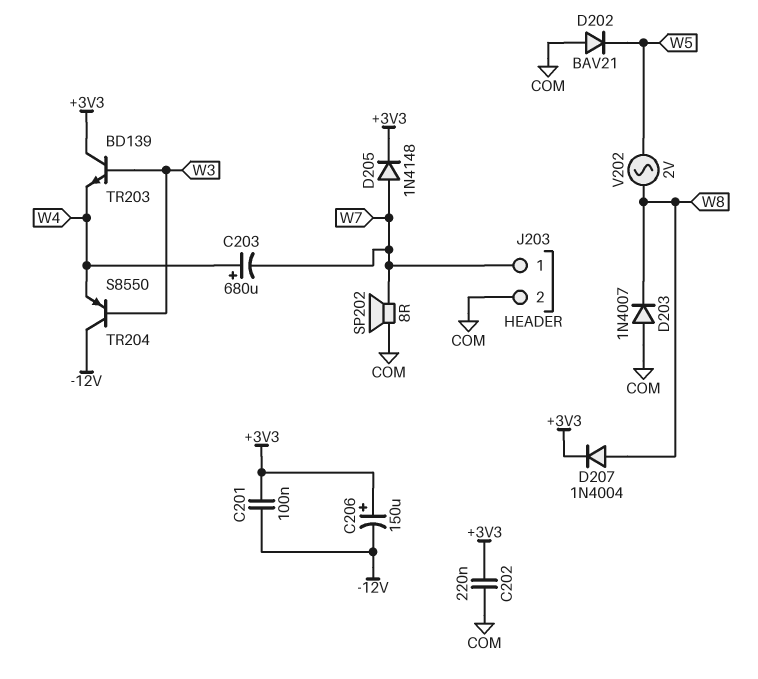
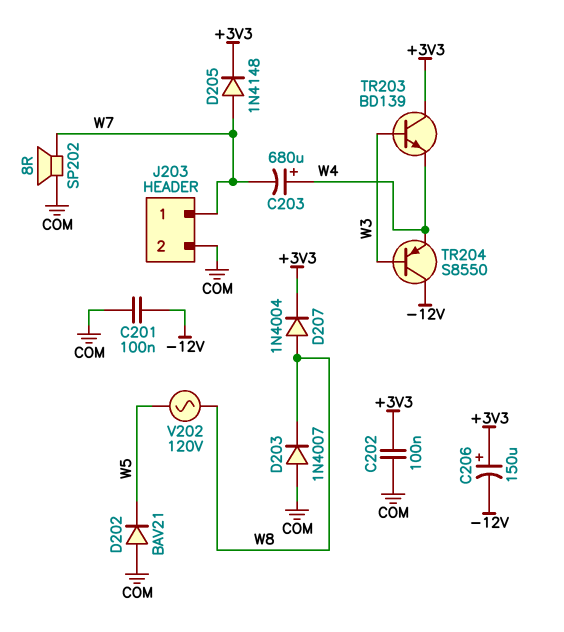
C201: 100nF (+3V3, -12V) -> 100nF (-12V, COM)
C202: 220nF (+3V3, COM) -> 100nF (+3V3, COM)
V202: AC 2V (W5, W8) -> AC 120V (W5, W8)

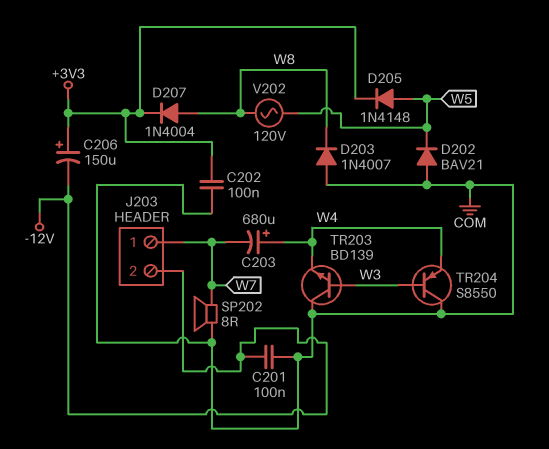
D205: diode 1N4148 (A W7, K +3V3) -> diode 1N4148 (A W5, K +3V3)
J203 pin 2: COM -> -12V
TR203: NPN BD139 (B W3, C +3V3, E W4) -> NPN BD139 (B W3, C COM, E W4)
TR204: PNP S8550 (B W3, C -12V, E W4) -> PNP S8550 (B W3, C COM, E W4)

